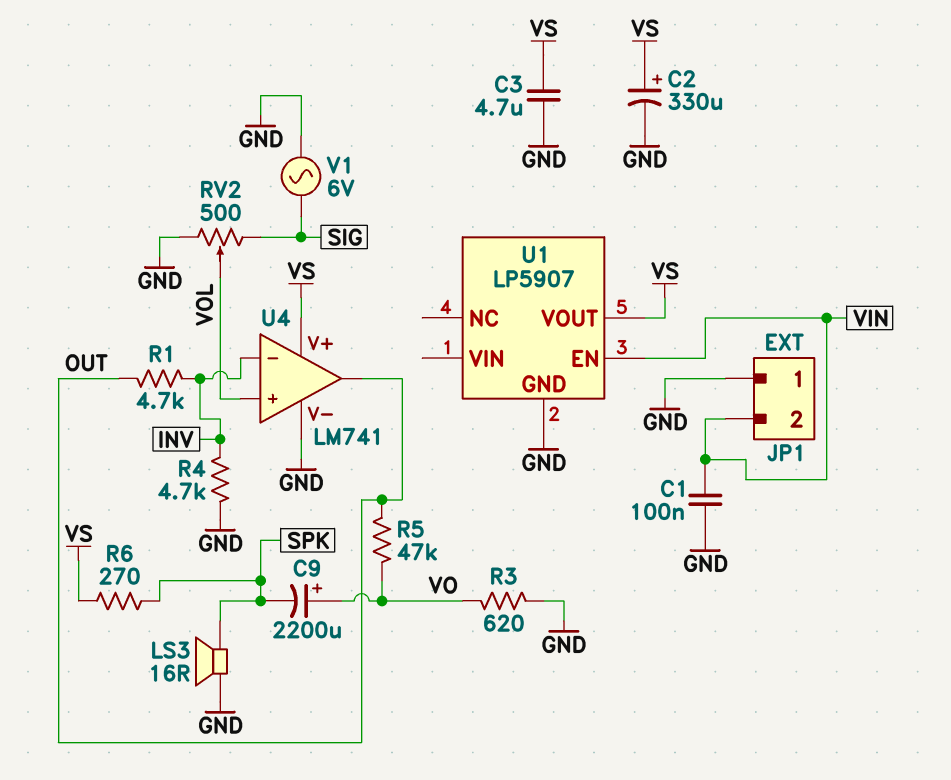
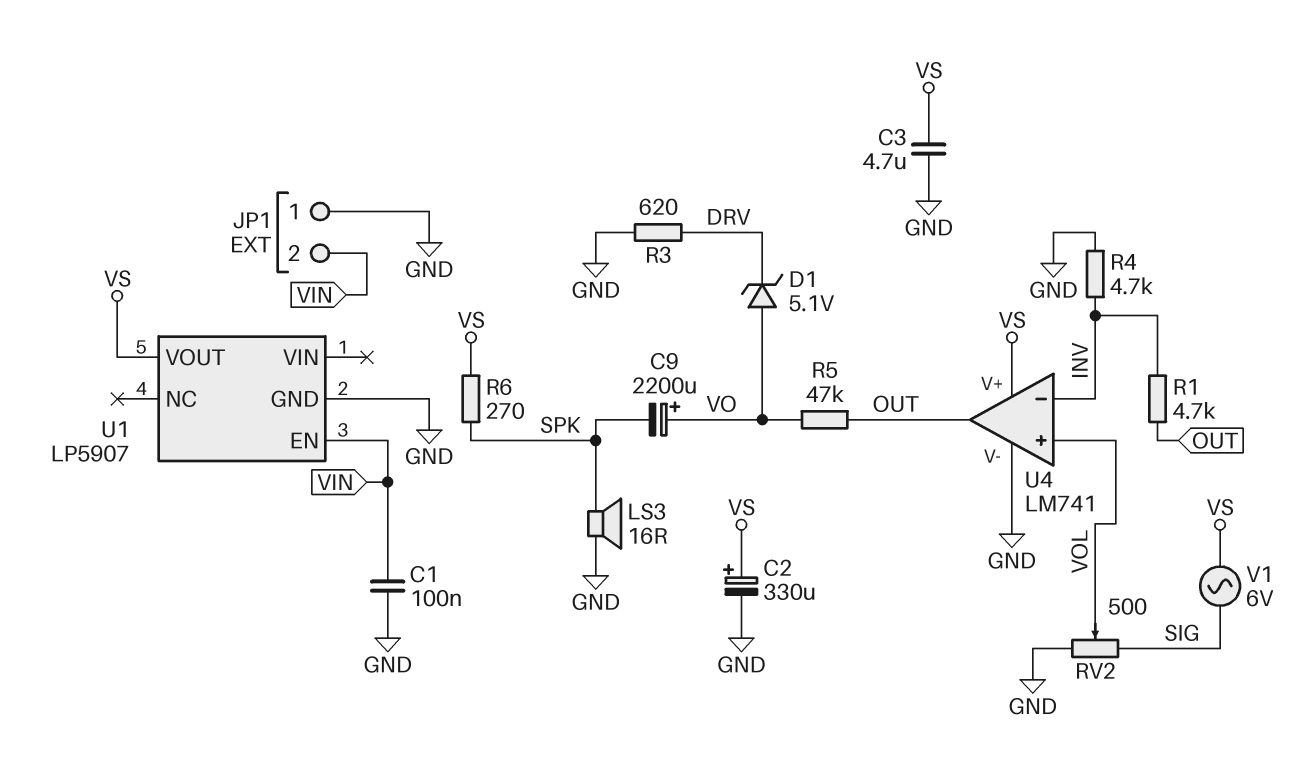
D1: none -> zener 5.1V (A VO, K DRV)
R3: 620 (GND, VO) -> 620 (DRV, GND)
V1: AC 6V (GND, SIG) -> AC 6V (SIG, VS)

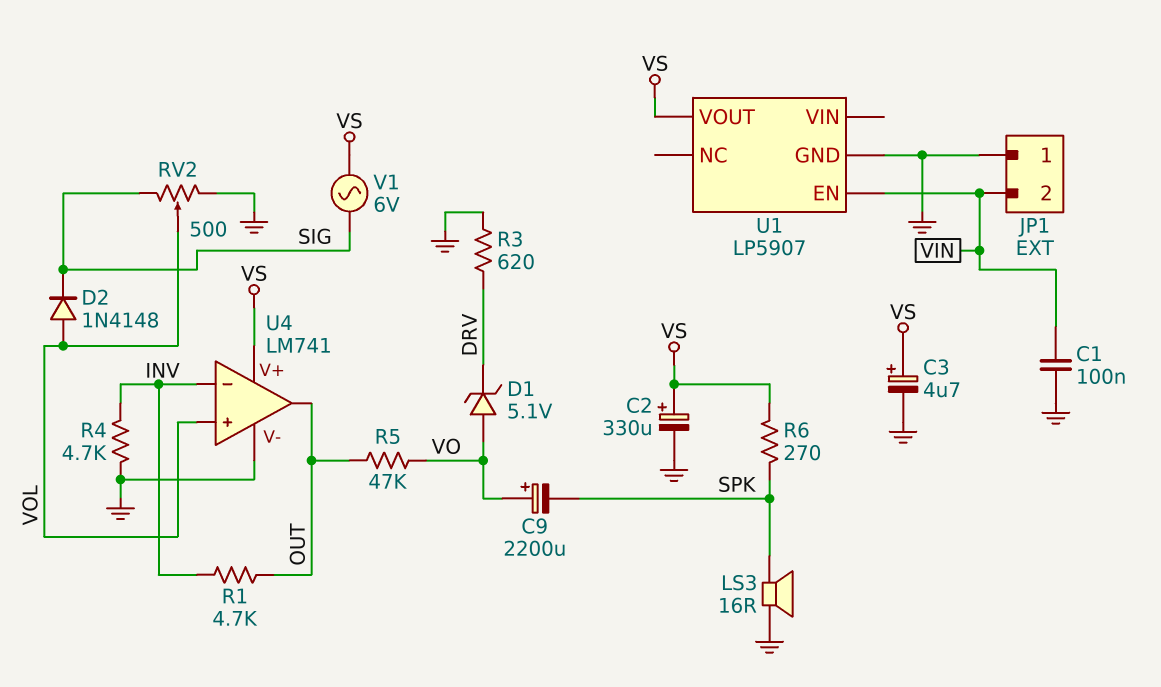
C3: 4.7uF (GND, VS) -> 4.7uF (plus VS, minus GND)
D2: none -> diode 1N4148 (A VOL, K SIG)

